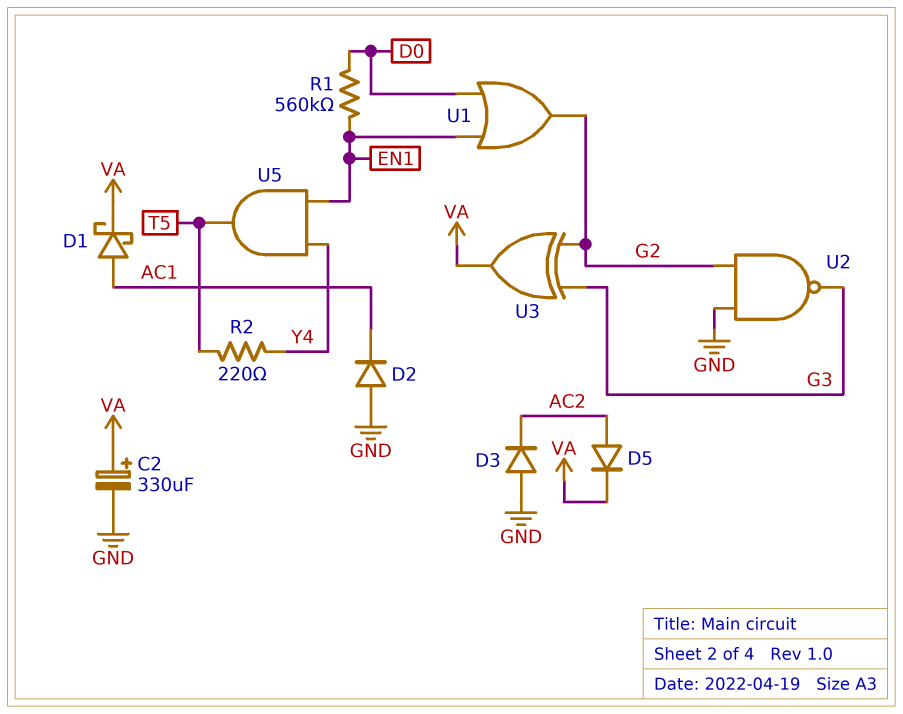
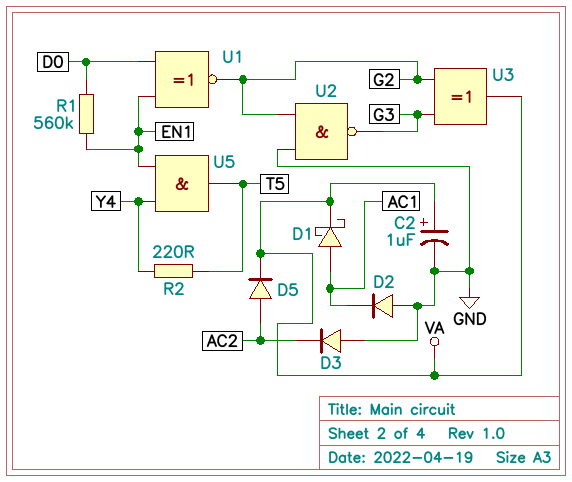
C2: 330uF (plus VA, minus GND) -> 1uF (plus VA, minus GND)
U1: OR (in D0, in EN1, out G2) -> XNOR (in D0, in EN1, out G2)

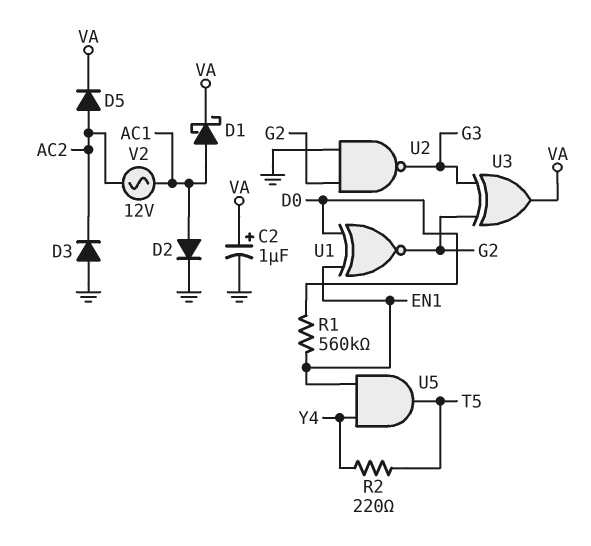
D2: diode (A GND, K AC1) -> diode (A AC1, K GND)
V2: none -> AC 12V (AC1, AC2)

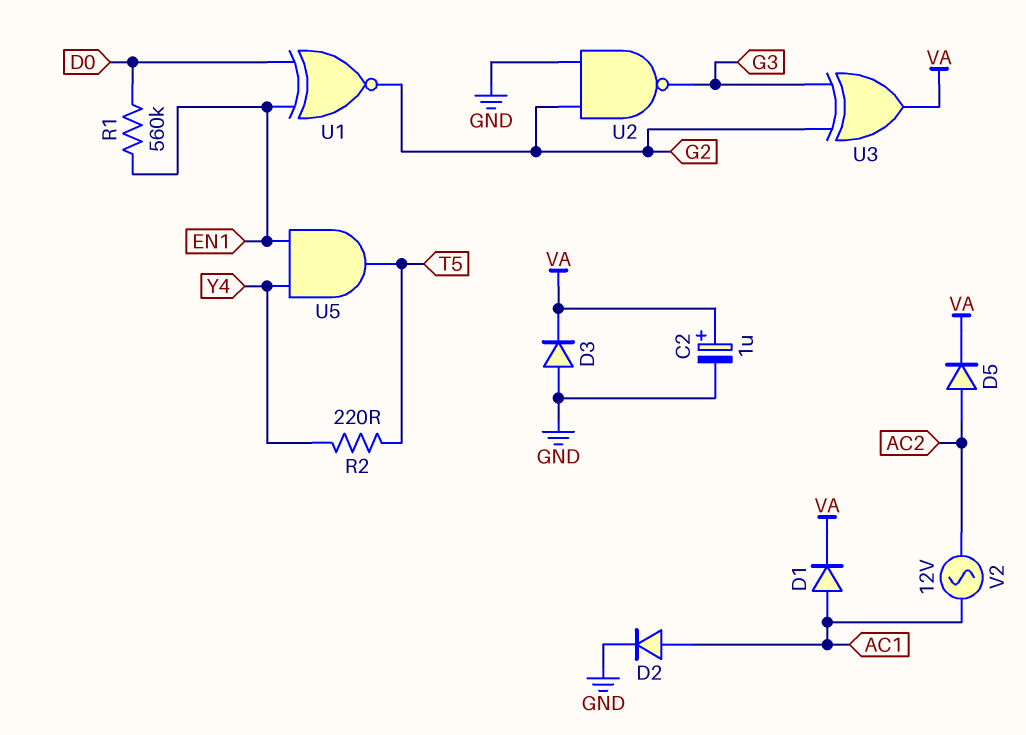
D1: schottky (A AC1, K VA) -> diode (A AC1, K VA)
D3: diode (A GND, K AC2) -> diode (A GND, K VA)

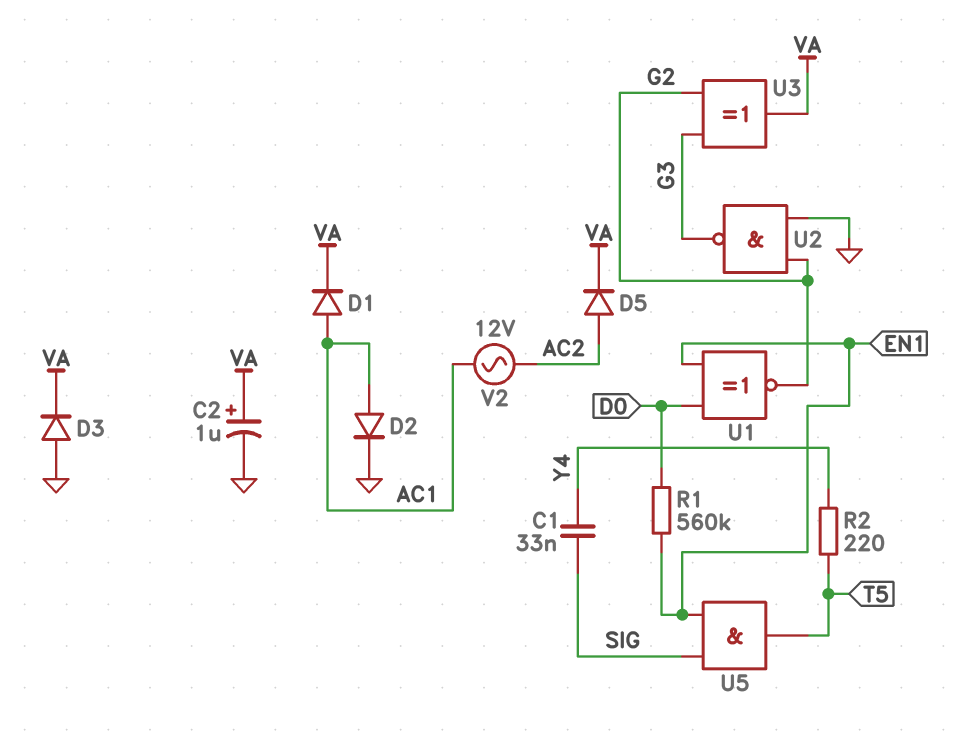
C1: none -> 33nF (SIG, Y4)
U5: AND (in EN1, in Y4, out T5) -> AND (in EN1, in SIG, out T5)

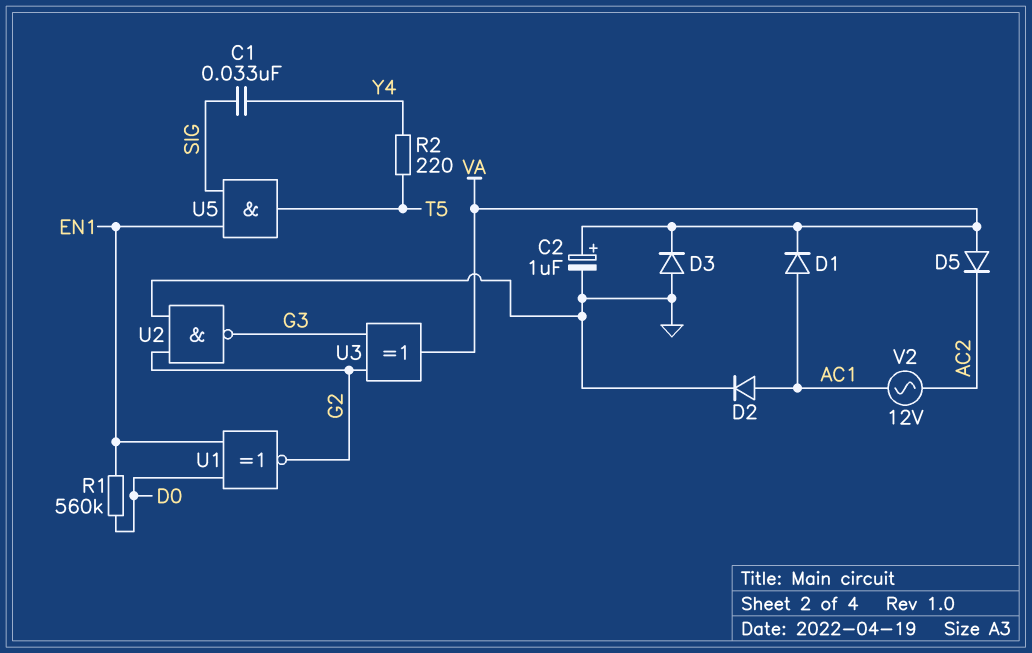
D5: diode (A AC2, K VA) -> diode (A VA, K AC2)

